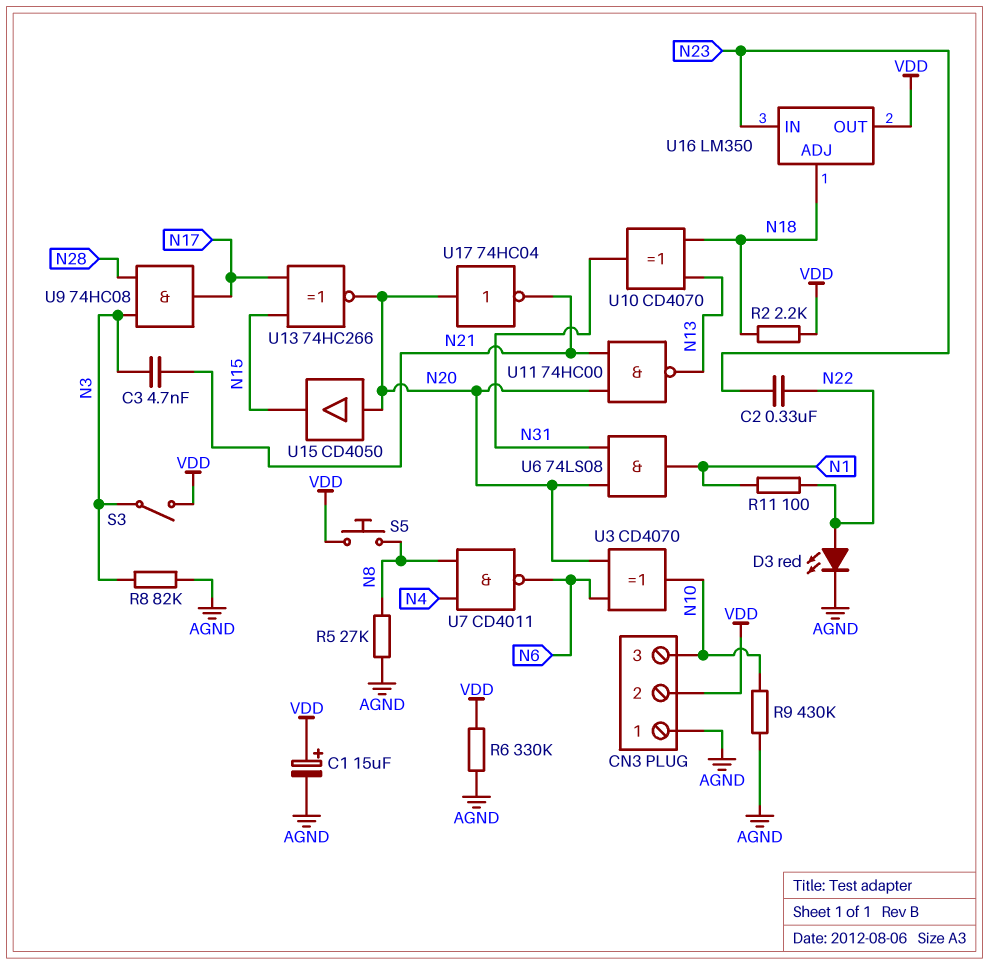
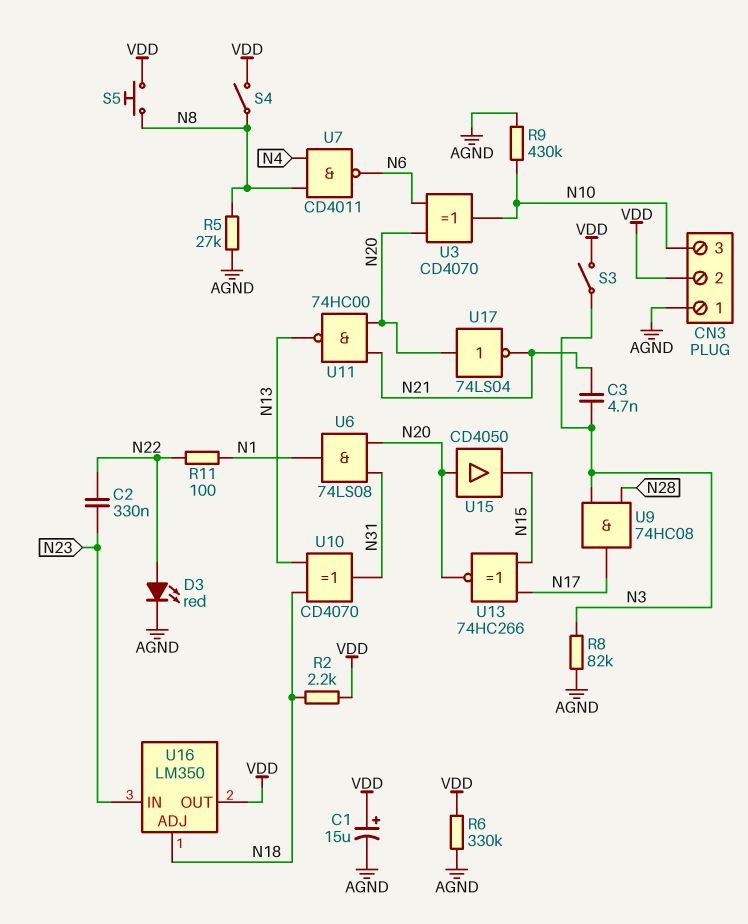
S4: none -> switch (N8, VDD)
U17: NOT 74HC04 (in N20, out N21) -> NOT 74LS04 (in N20, out N21)

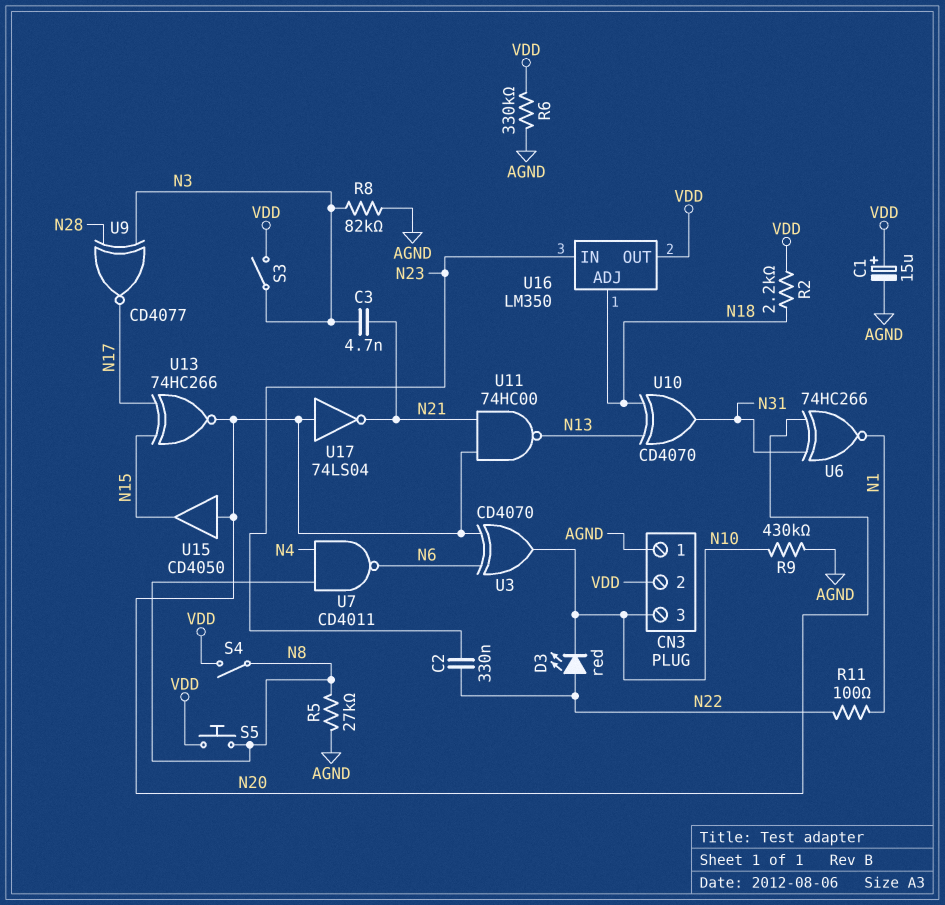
D3: LED red (A N22, K AGND) -> LED red (A N22, K N10)
U6: AND 74LS08 (in N20, in N31, out N1) -> XNOR 74HC266 (in N20, in N31, out N1)
U9: AND 74HC08 (in N3, in N28, out N17) -> XNOR CD4077 (in N3, in N28, out N17)

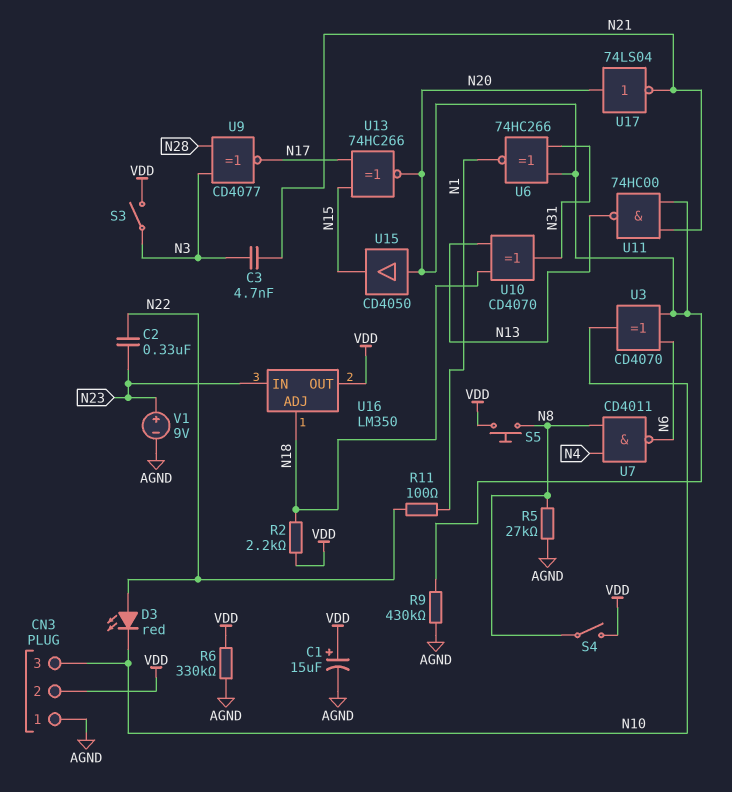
R8: 82k (AGND, N3) -> none
R9: 430k (AGND, N10) -> 430k (AGND, N20)
V1: none -> 9V (plus N23, minus AGND)

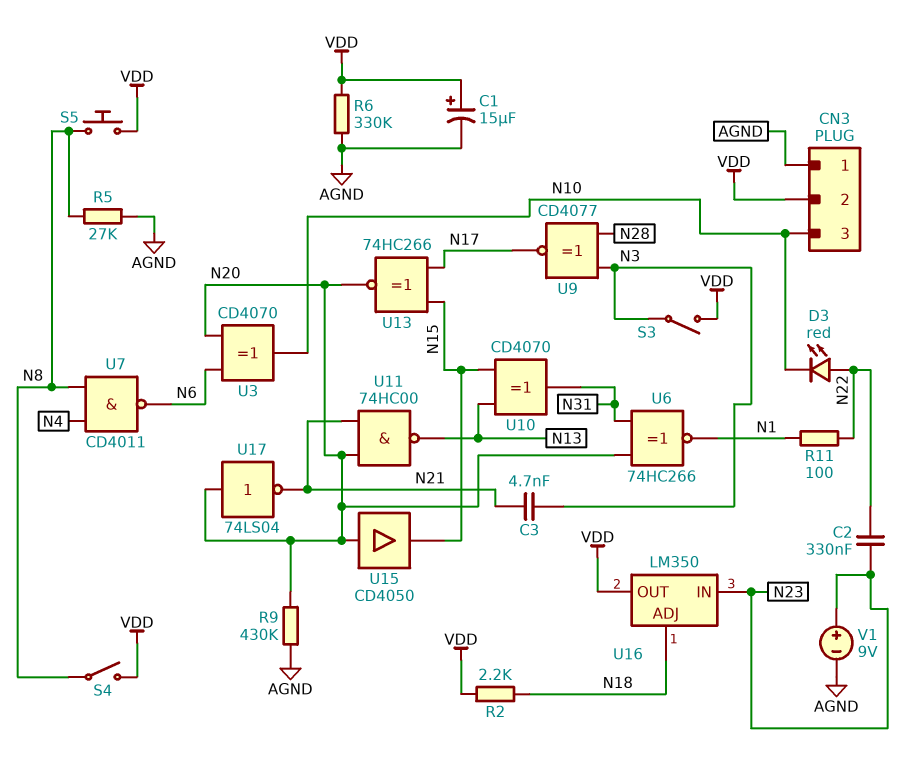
U10: XOR CD4070 (in N13, in N18, out N31) -> XOR CD4070 (in N13, in N15, out N31)

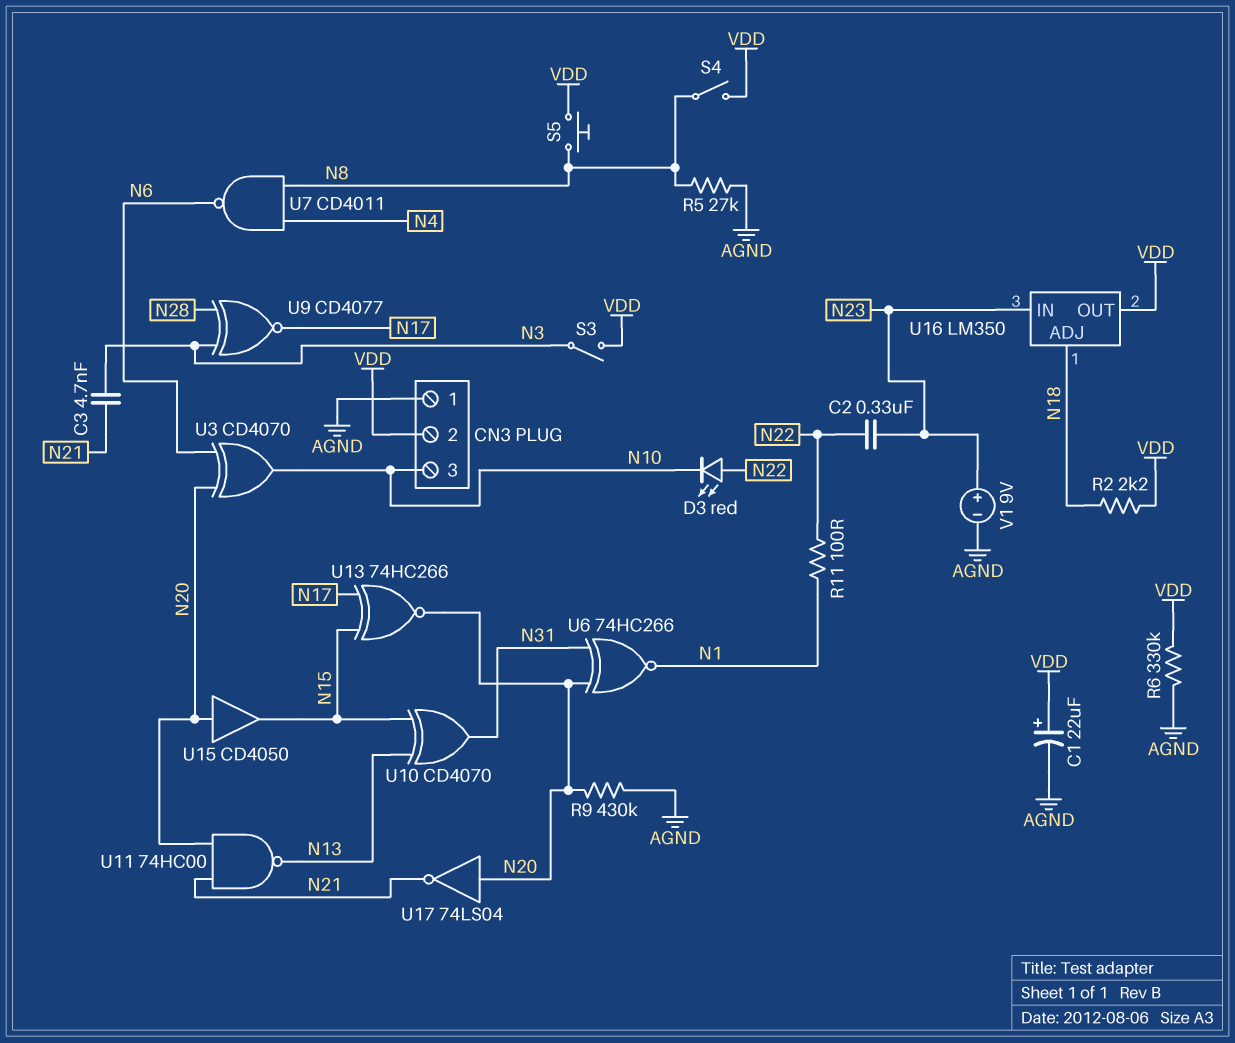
C1: 15uF (plus VDD, minus AGND) -> 22uF (plus VDD, minus AGND)

